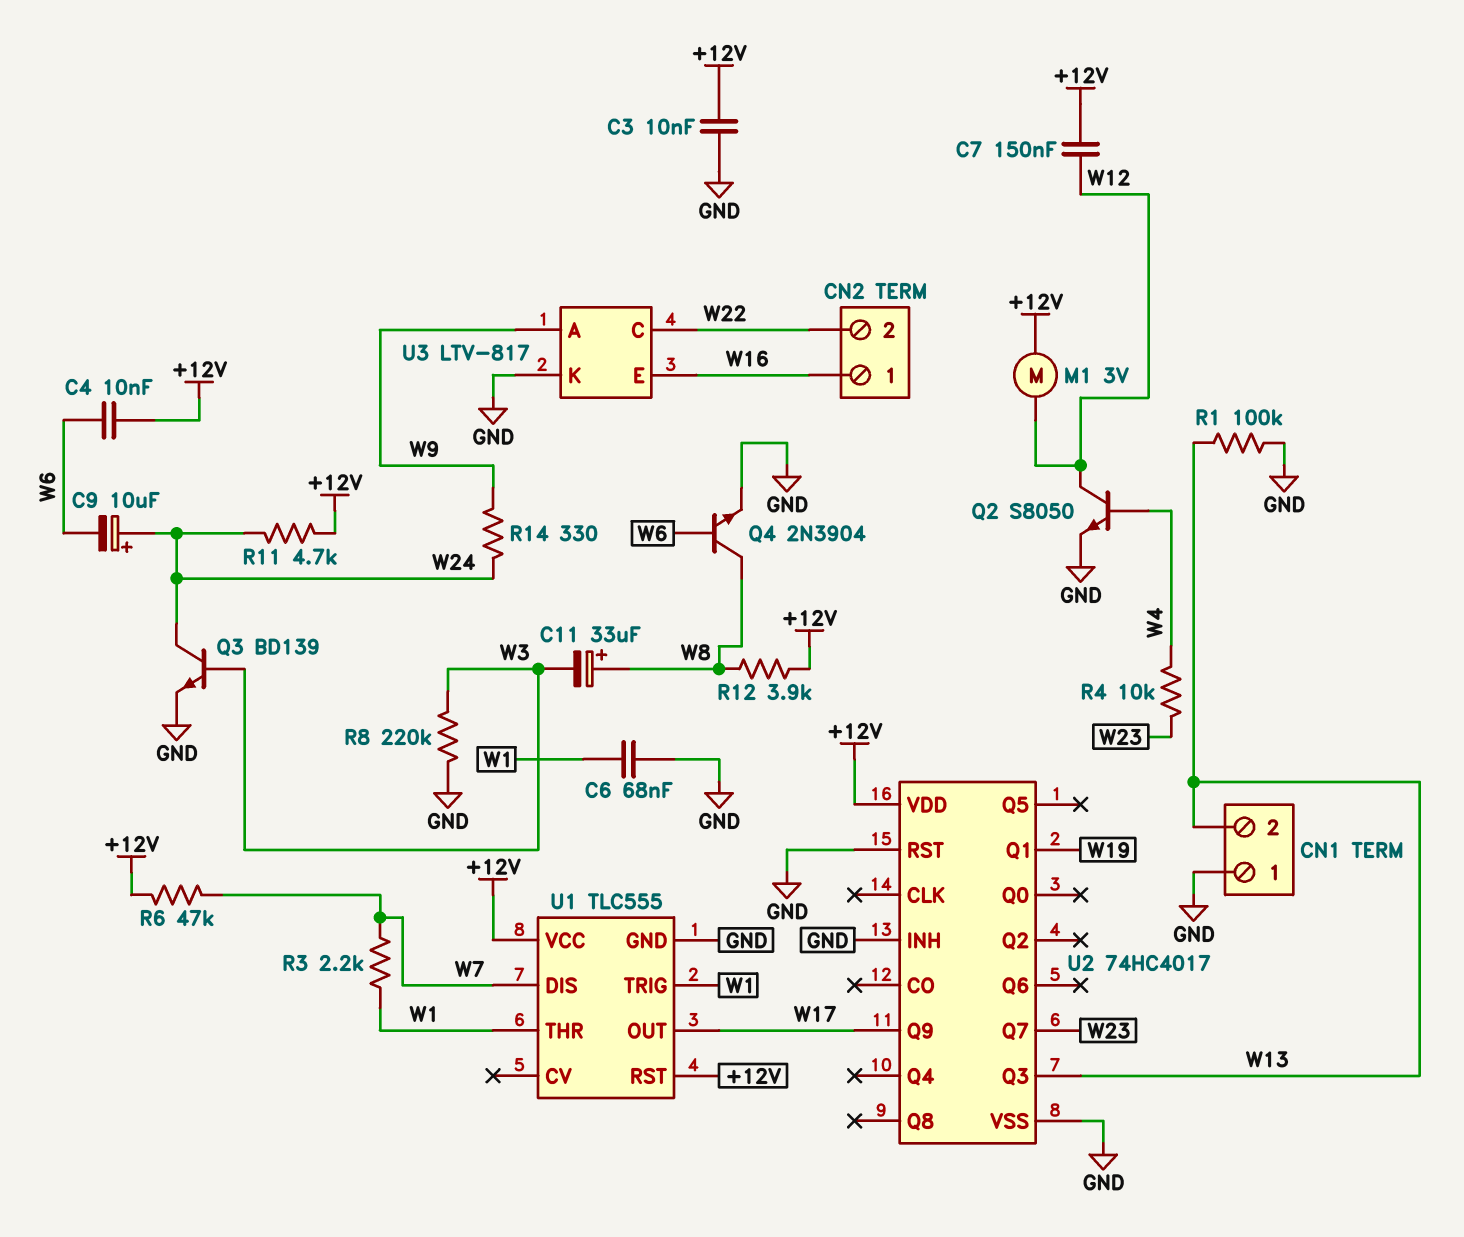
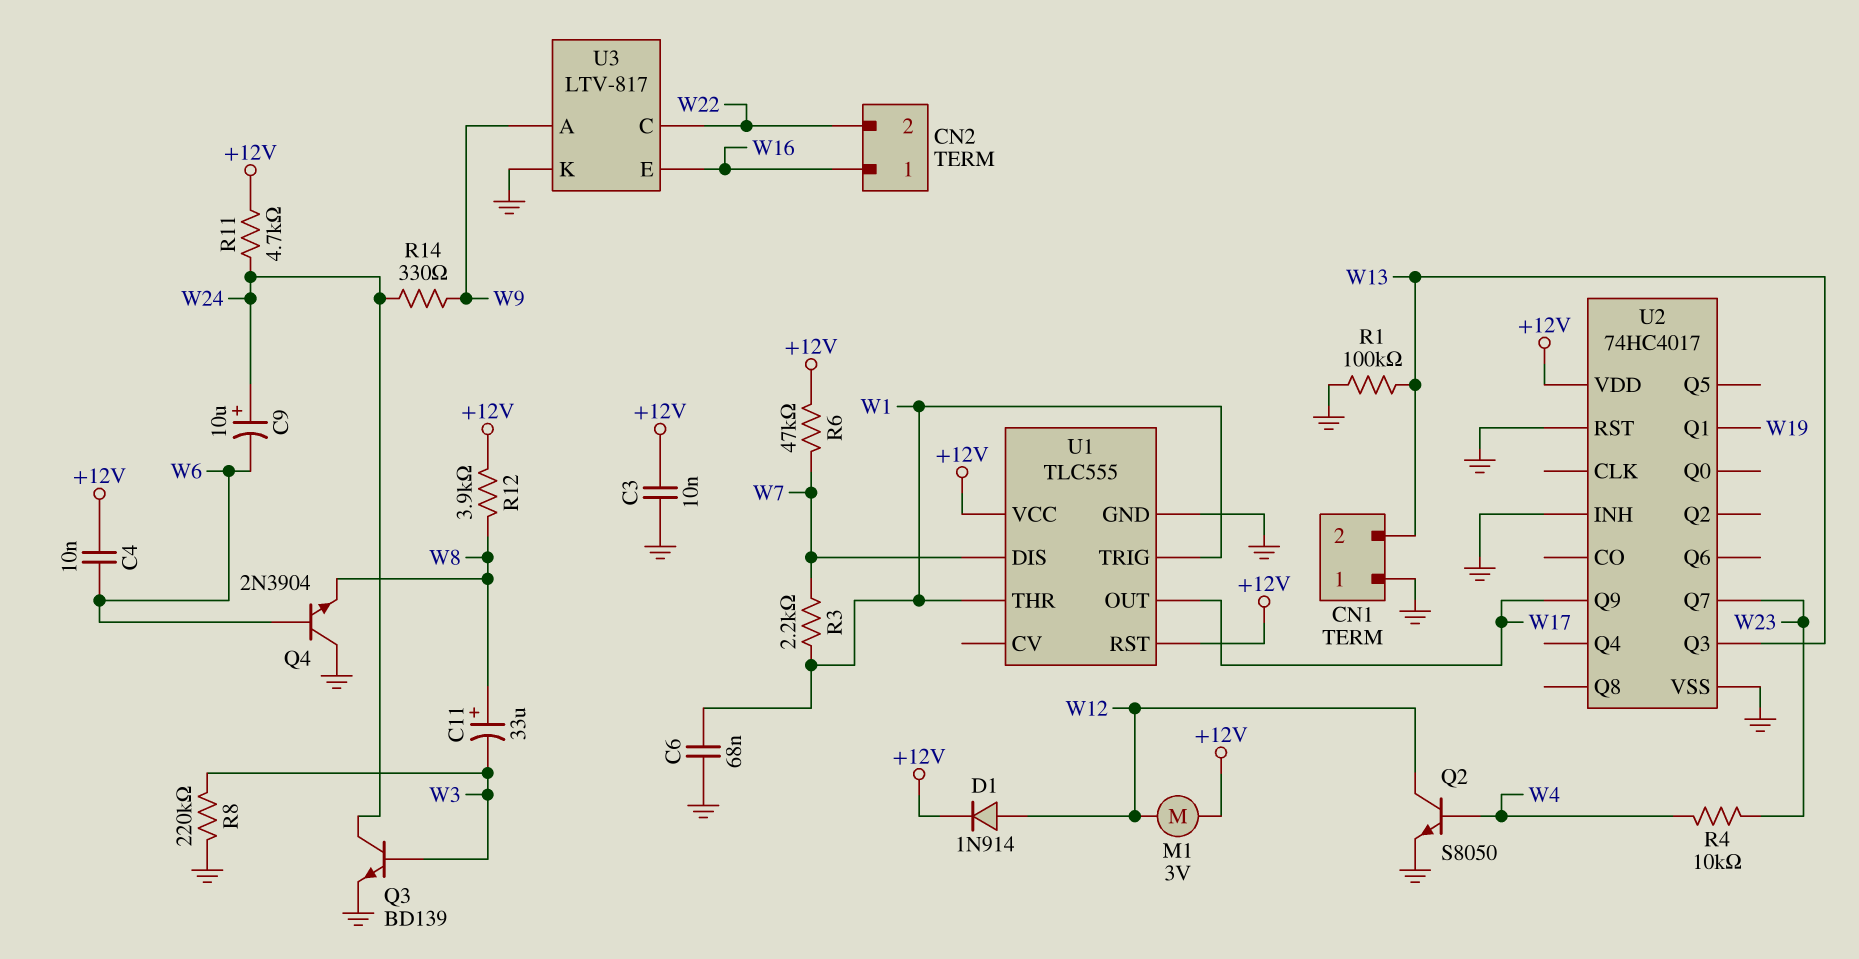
C7: 150nF (+12V, W12) -> none
D1: none -> diode 1N914 (A W12, K +12V)
Q4: NPN 2N3904 (B W6, C W8, E GND) -> NPN 2N3904 (B W6, C GND, E W8)

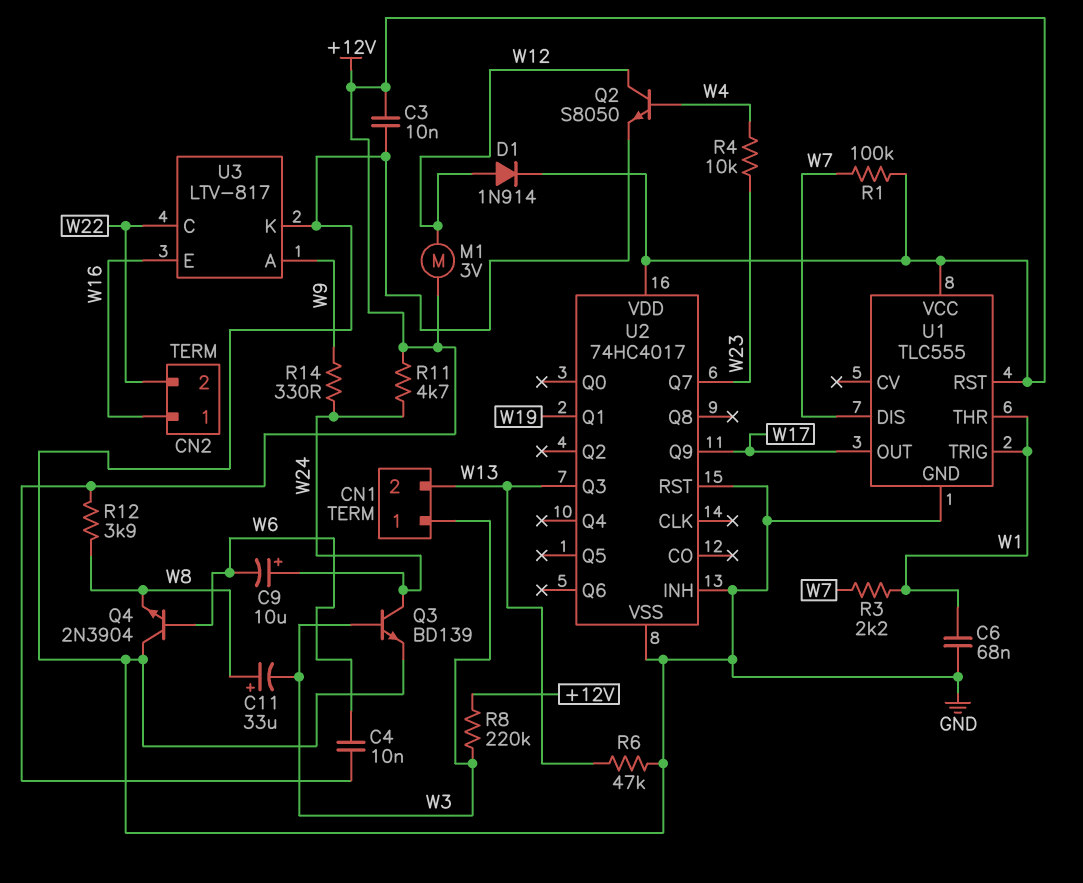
CN1 pin 1: GND -> W3
R1: 100k (GND, W13) -> 100k (+12V, W7)
R6: 47k (+12V, W7) -> 47k (GND, W13)
R8: 220k (GND, W3) -> 220k (+12V, W3)

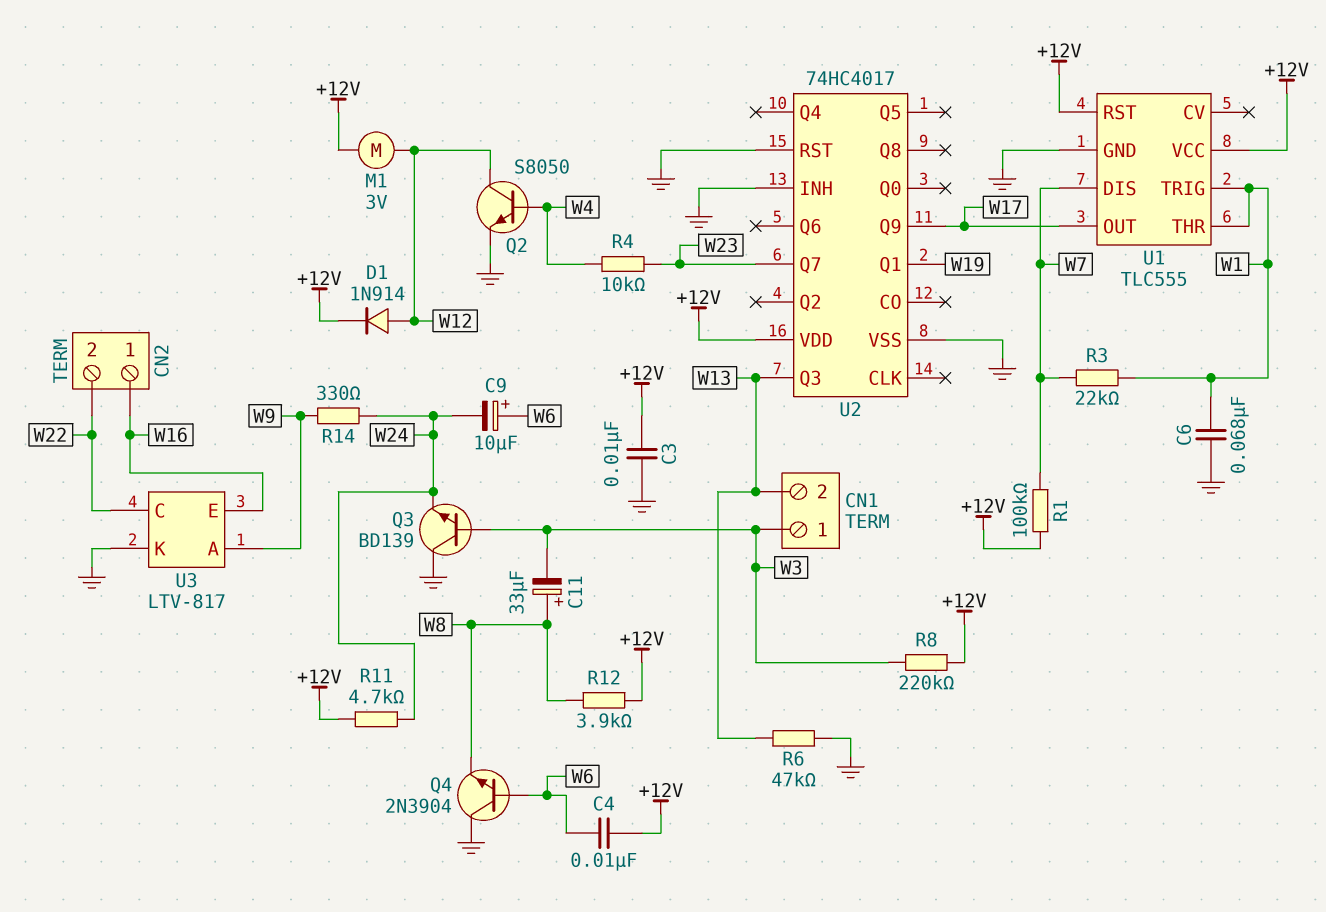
C9: 10uF (plus W24, minus W6) -> 10uF (plus W6, minus W24)
Q3: NPN BD139 (B W3, C W24, E GND) -> NPN BD139 (B W3, C GND, E W24)
R3: 2.2k (W1, W7) -> 22k (W1, W7)

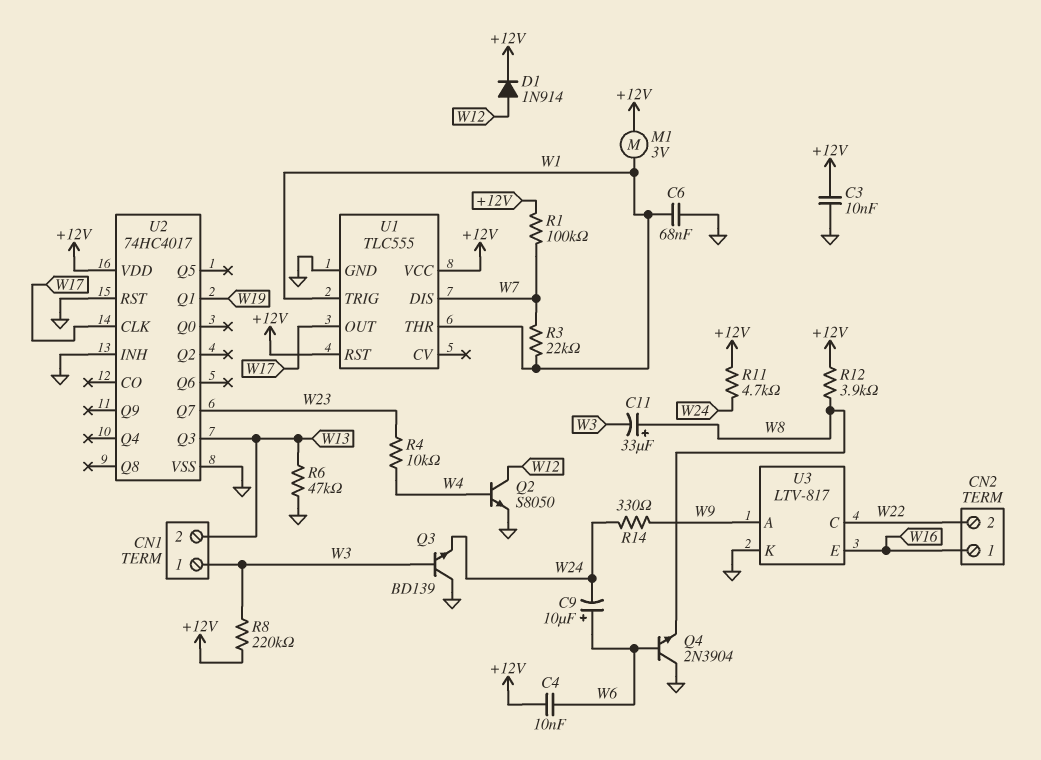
M1: motor 3V (+12V, W12) -> motor 3V (+12V, W1)
U2 pin CLK: none -> W17
U2 pin Q9: W17 -> none

